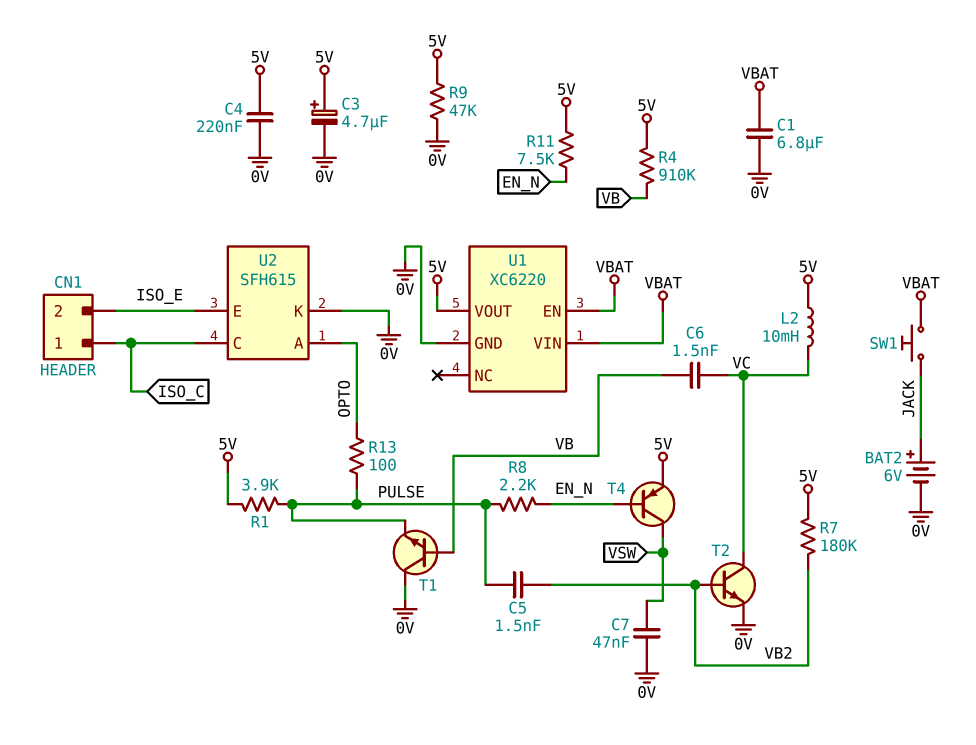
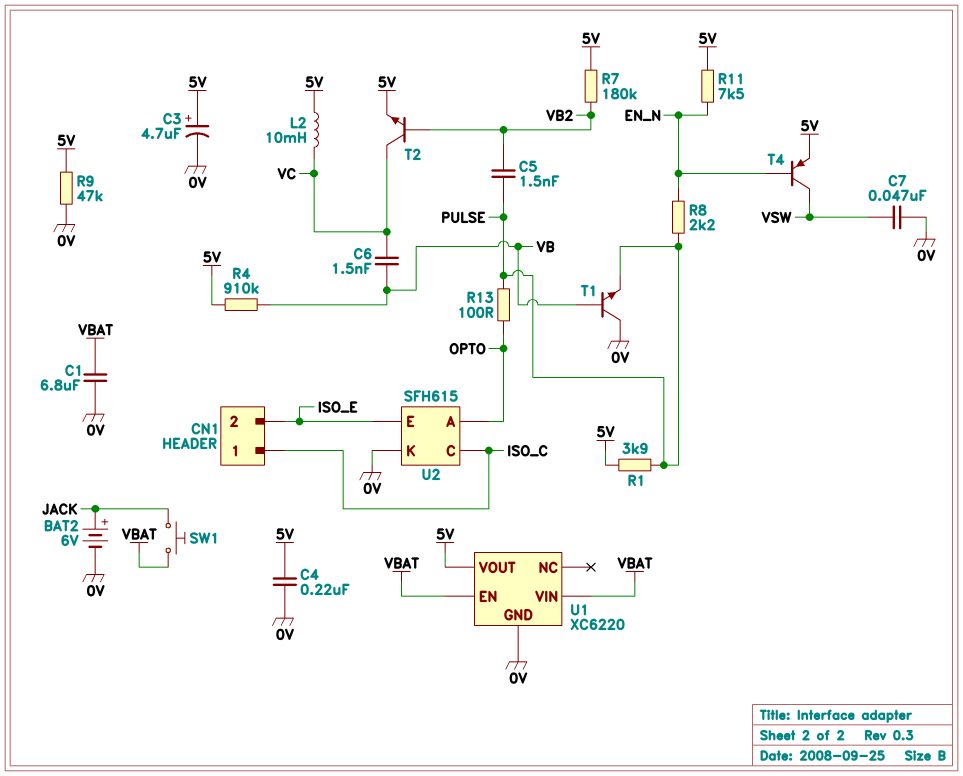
T2: NPN (B VB2, C VC, E 0V) -> NPN (B VB2, C VC, E 5V)

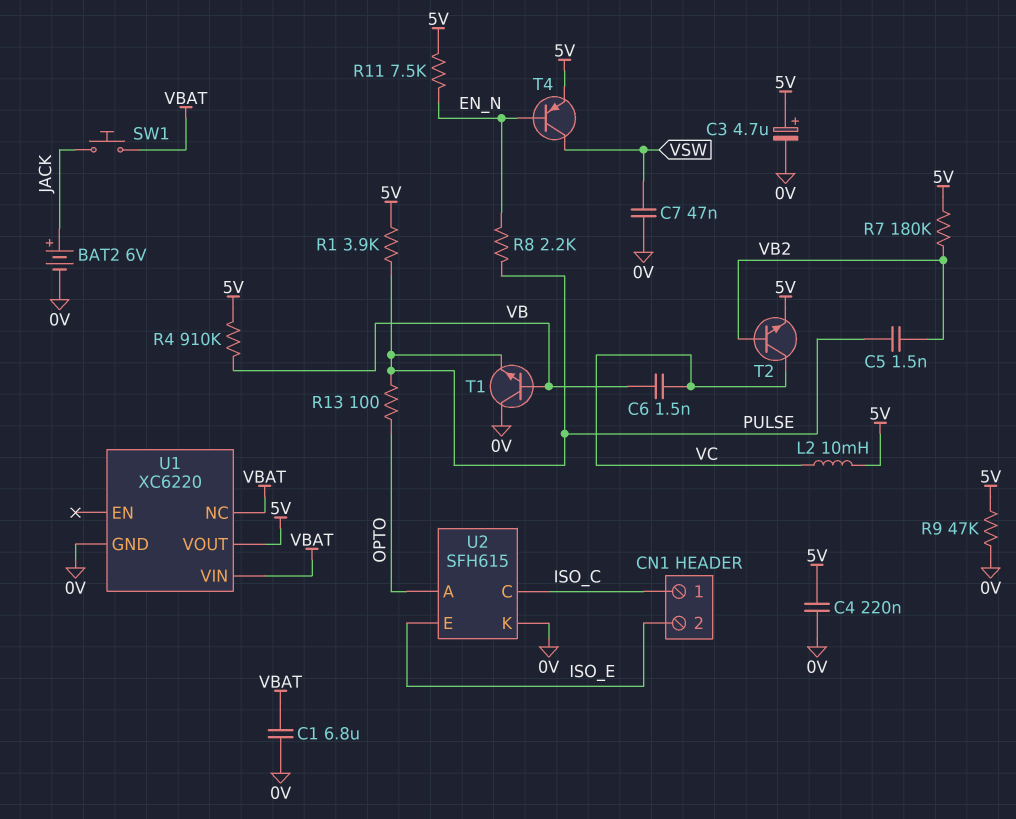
U1 pin EN: VBAT -> none
U1 pin NC: none -> VBAT

